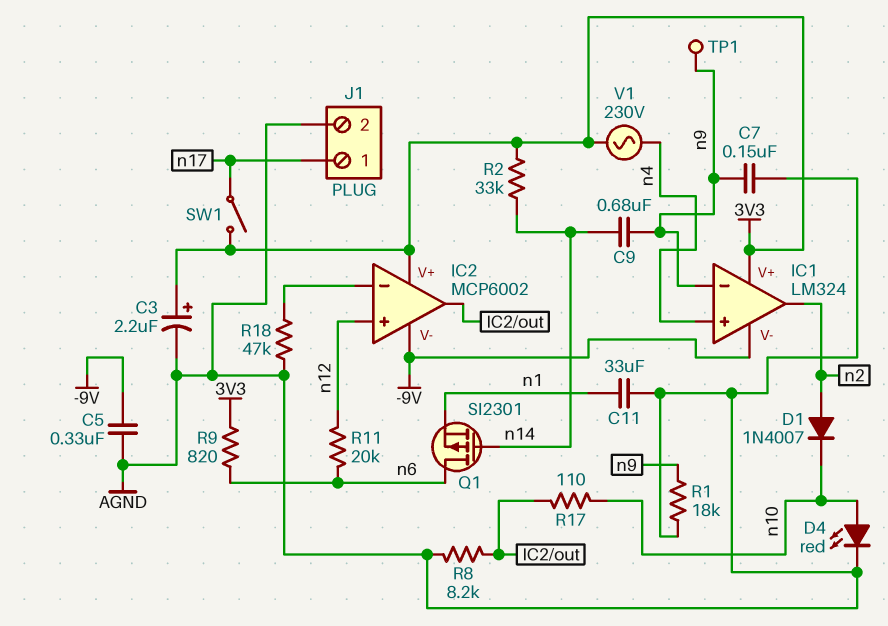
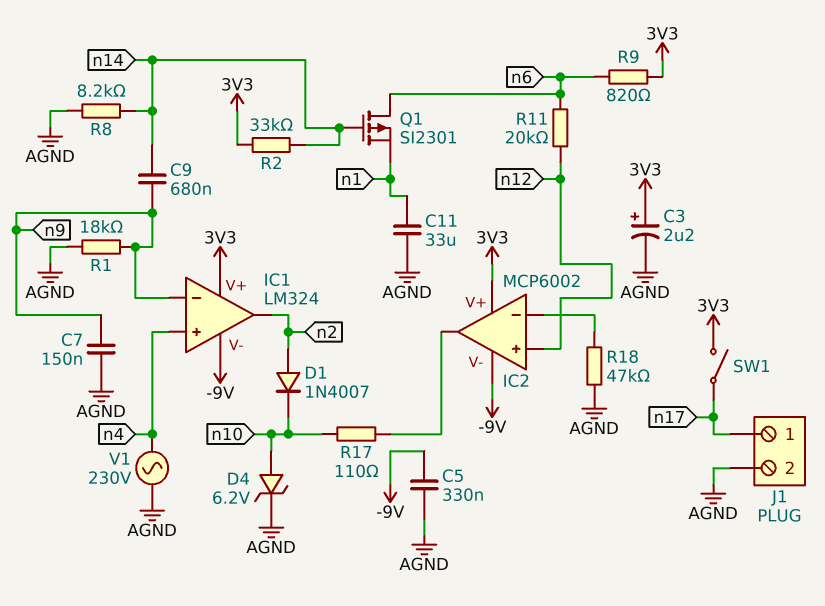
D4: LED red (A n10, K AGND) -> zener 6.2V (A n10, K AGND)
R8: 8.2k (AGND, IC2/out) -> 8.2k (AGND, n14)
TP1: test point (n9) -> none
V1: AC 230V (3V3, n4) -> AC 230V (AGND, n4)

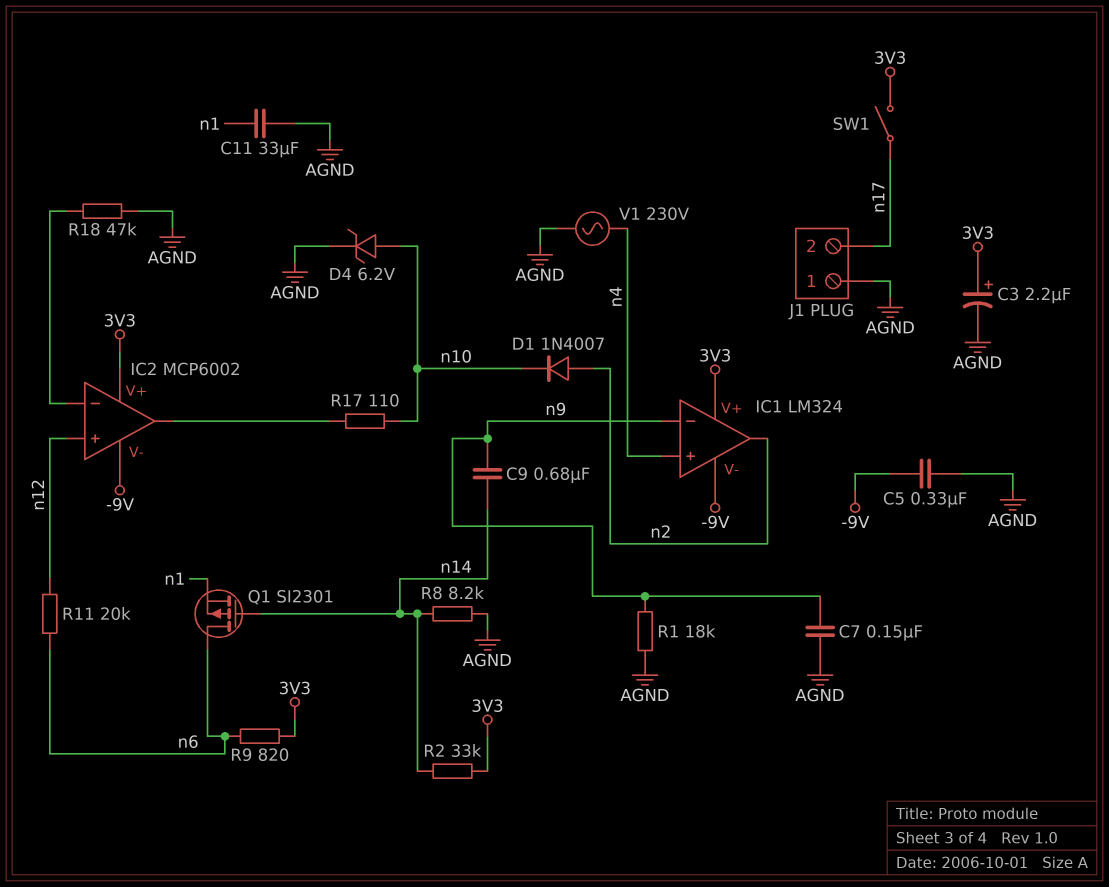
J1 pin 1: n17 -> AGND
J1 pin 2: AGND -> n17

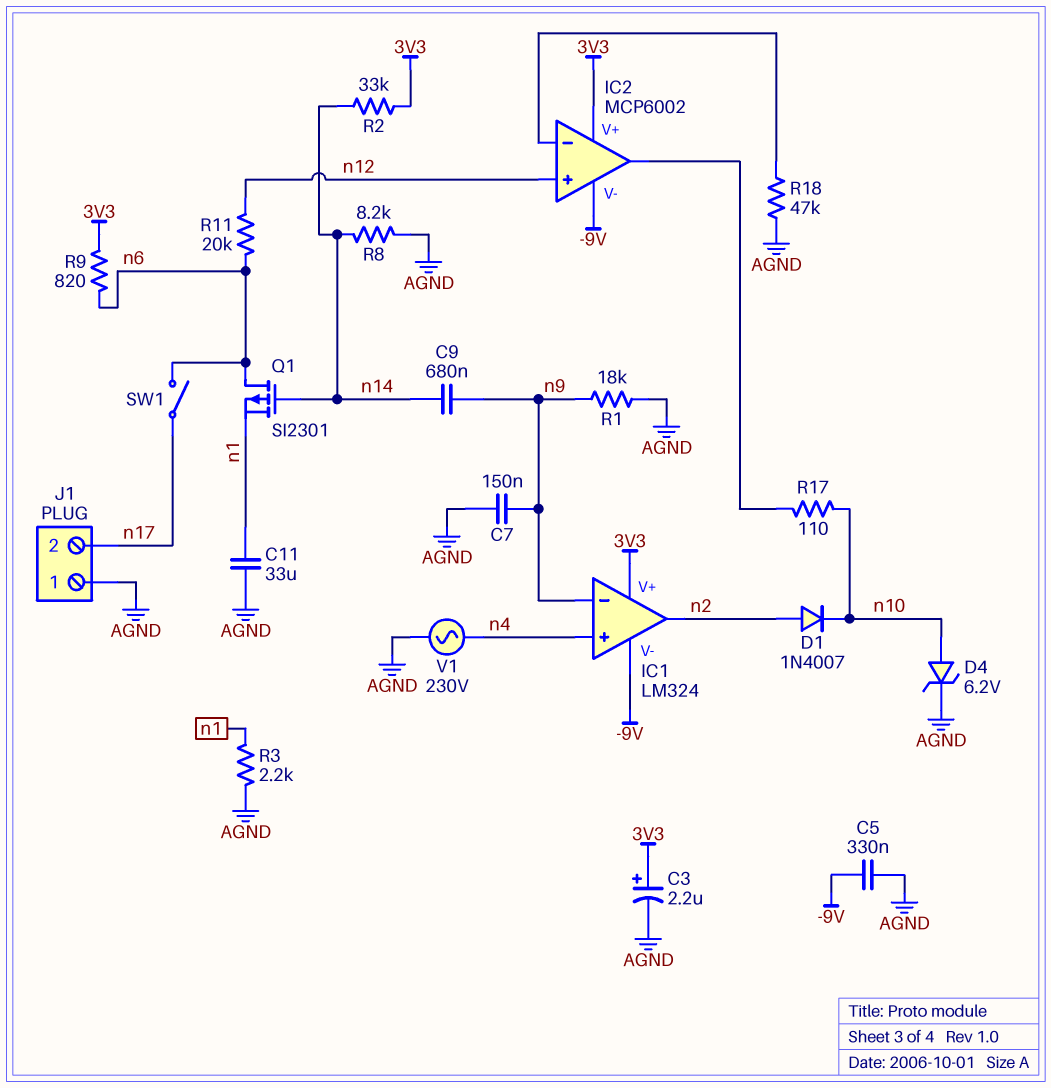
R3: none -> 2.2k (AGND, n1)
SW1: switch (3V3, n17) -> switch (n6, n17)

